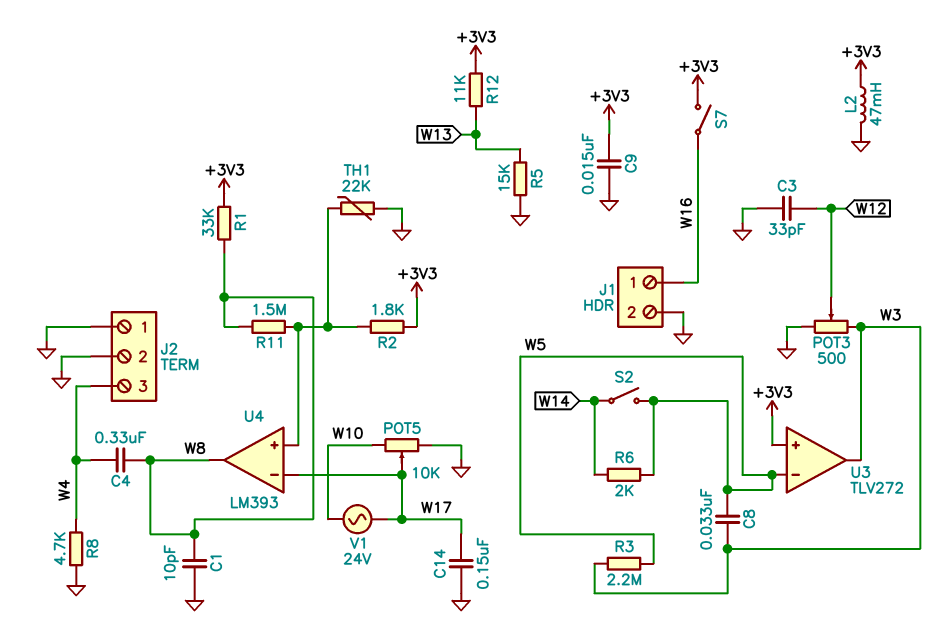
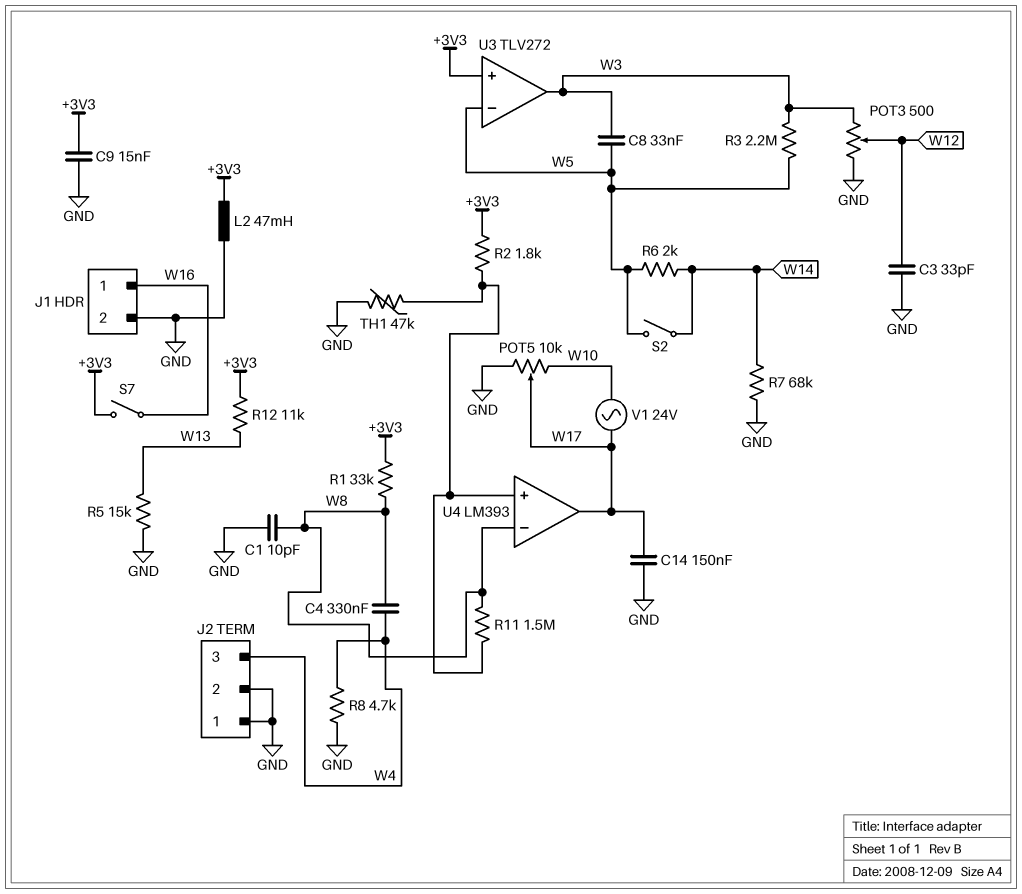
R7: none -> 68k (GND, W14)
TH1: 22k (GND, U4/in+) -> 47k (GND, U4/in+)
U4 pin in-: W17 -> W8
U4 pin out: W8 -> W17

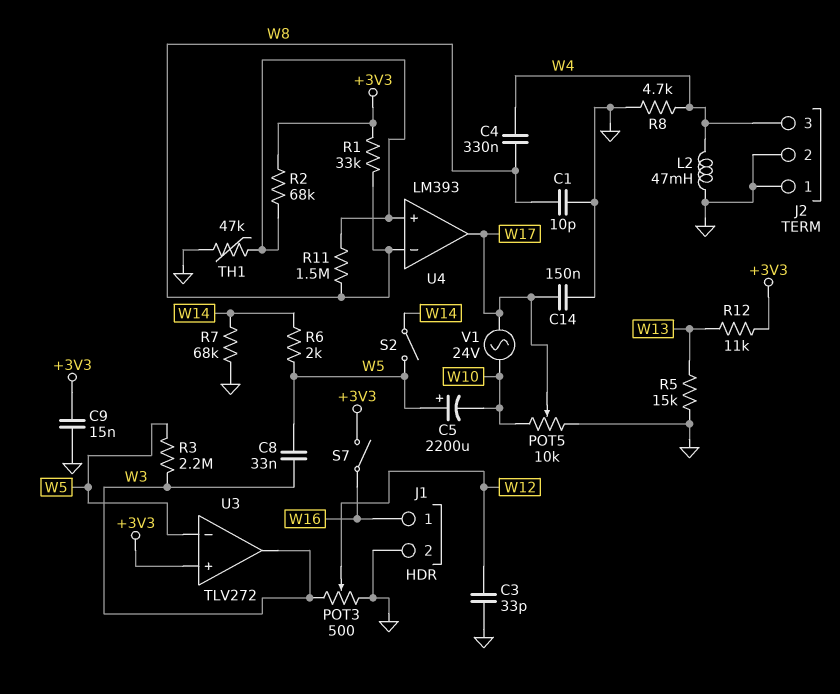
C5: none -> 2200uF (plus W5, minus W10)
L2: 47mH (+3V3, GND) -> 47mH (GND, W4)
R2: 1.8k (+3V3, U4/in+) -> 68k (+3V3, U4/in+)

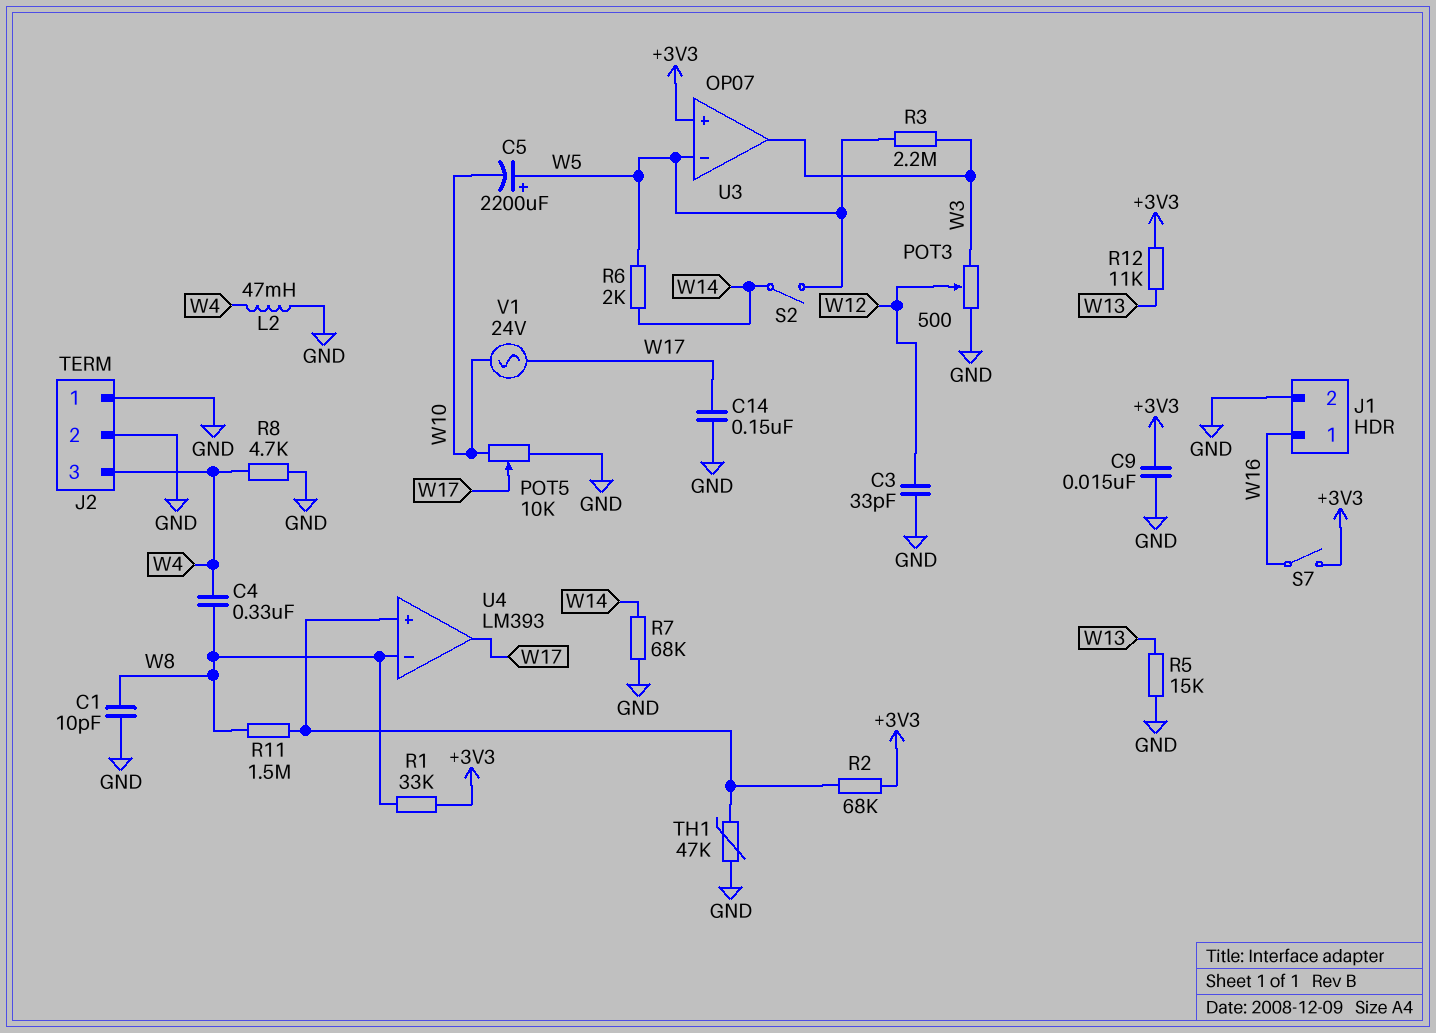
C8: 33nF (W3, W5) -> none
U3: TLV272 -> OP07

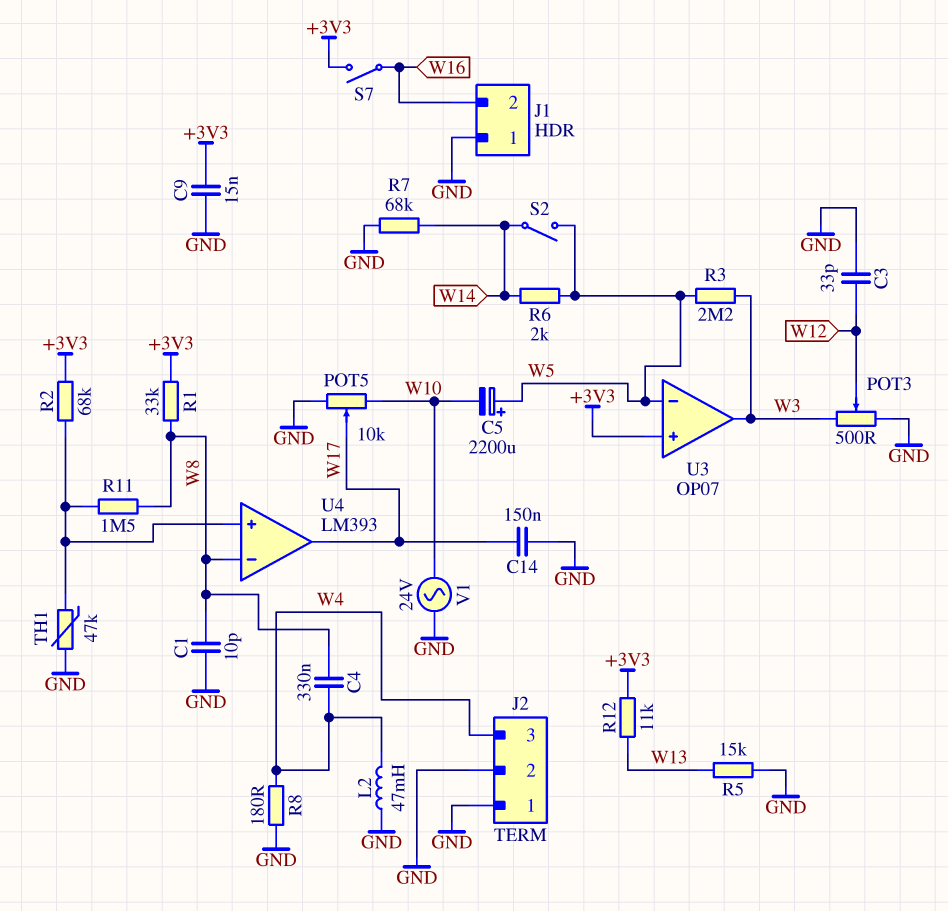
J1 pin 1: W16 -> GND
J1 pin 2: GND -> W16
R8: 4.7k (GND, W4) -> 180 (GND, W4)
V1: AC 24V (W10, W17) -> AC 24V (GND, W10)

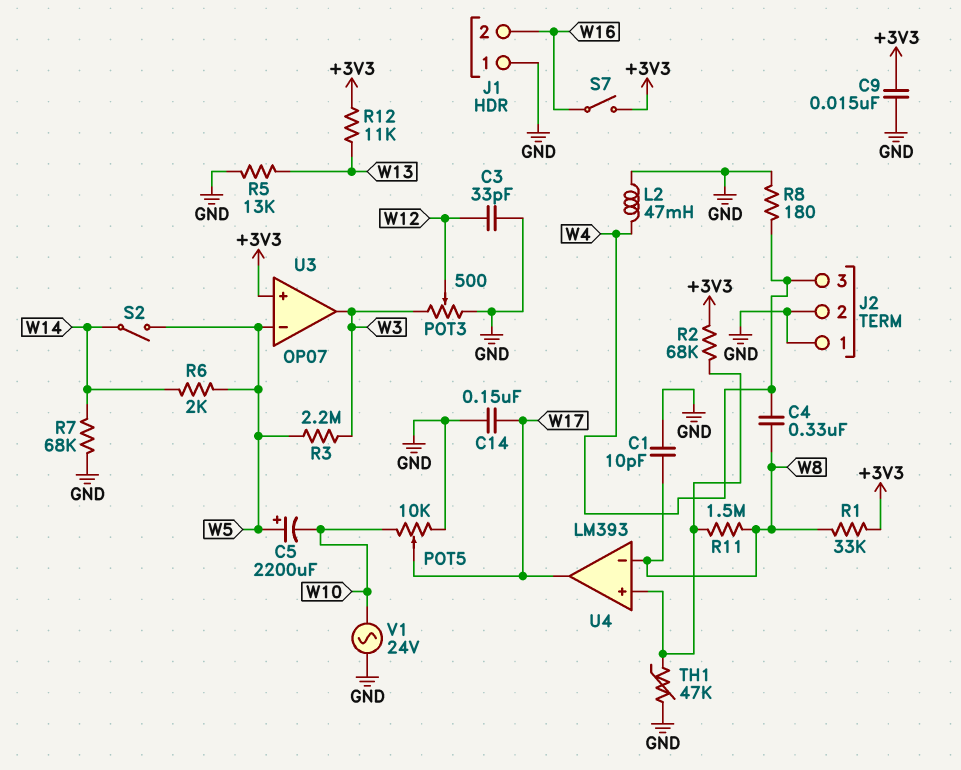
R5: 15k (GND, W13) -> 13k (GND, W13)

